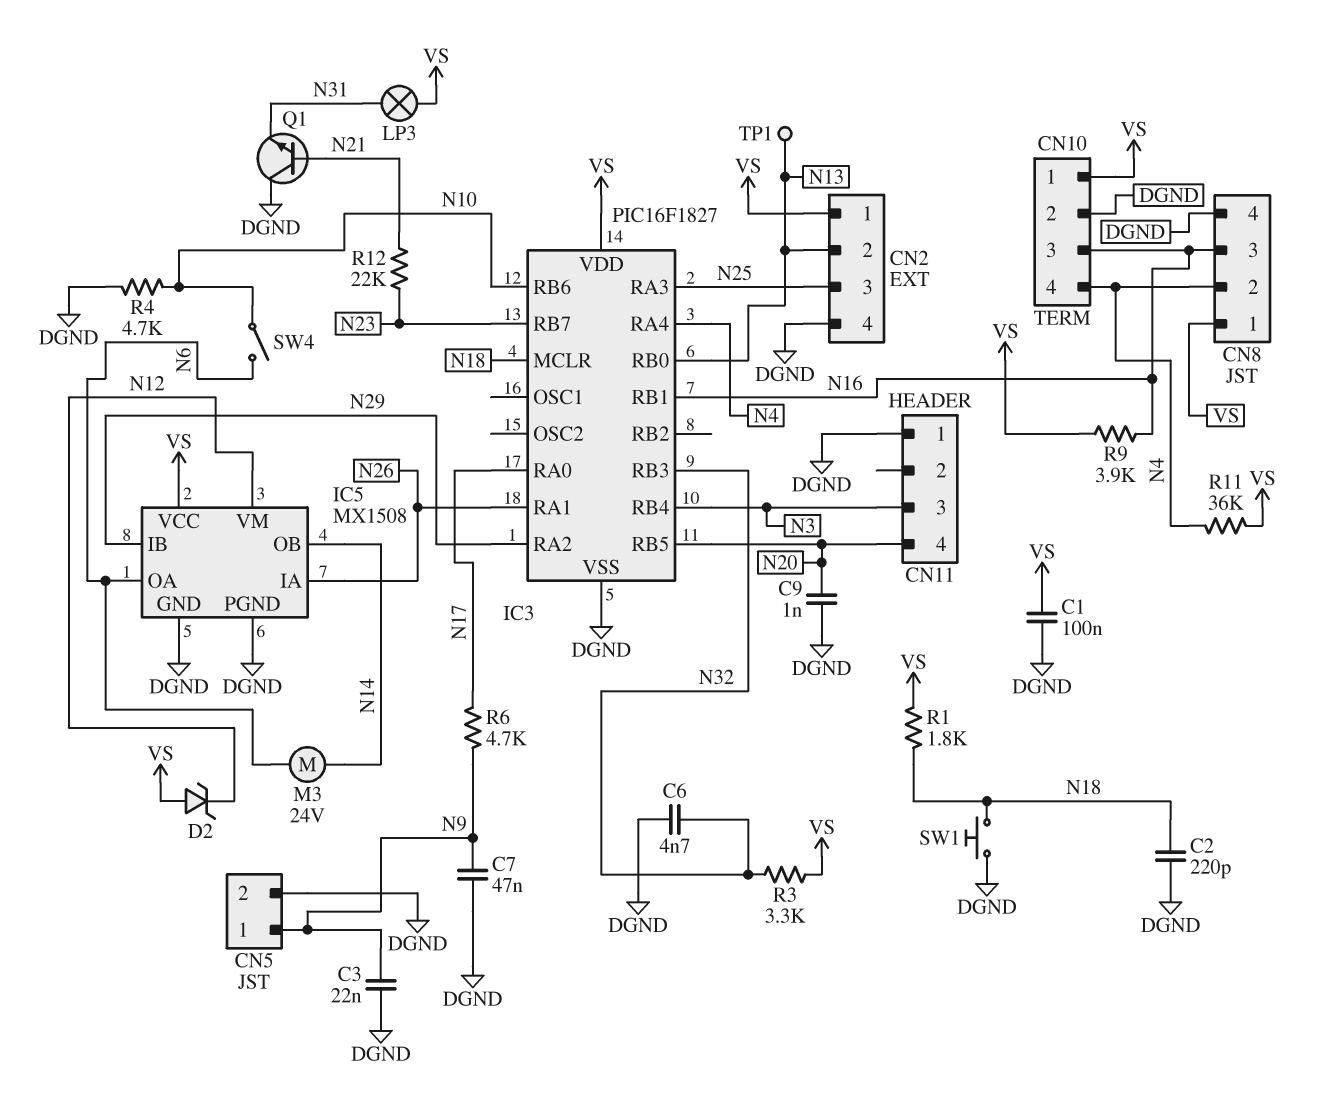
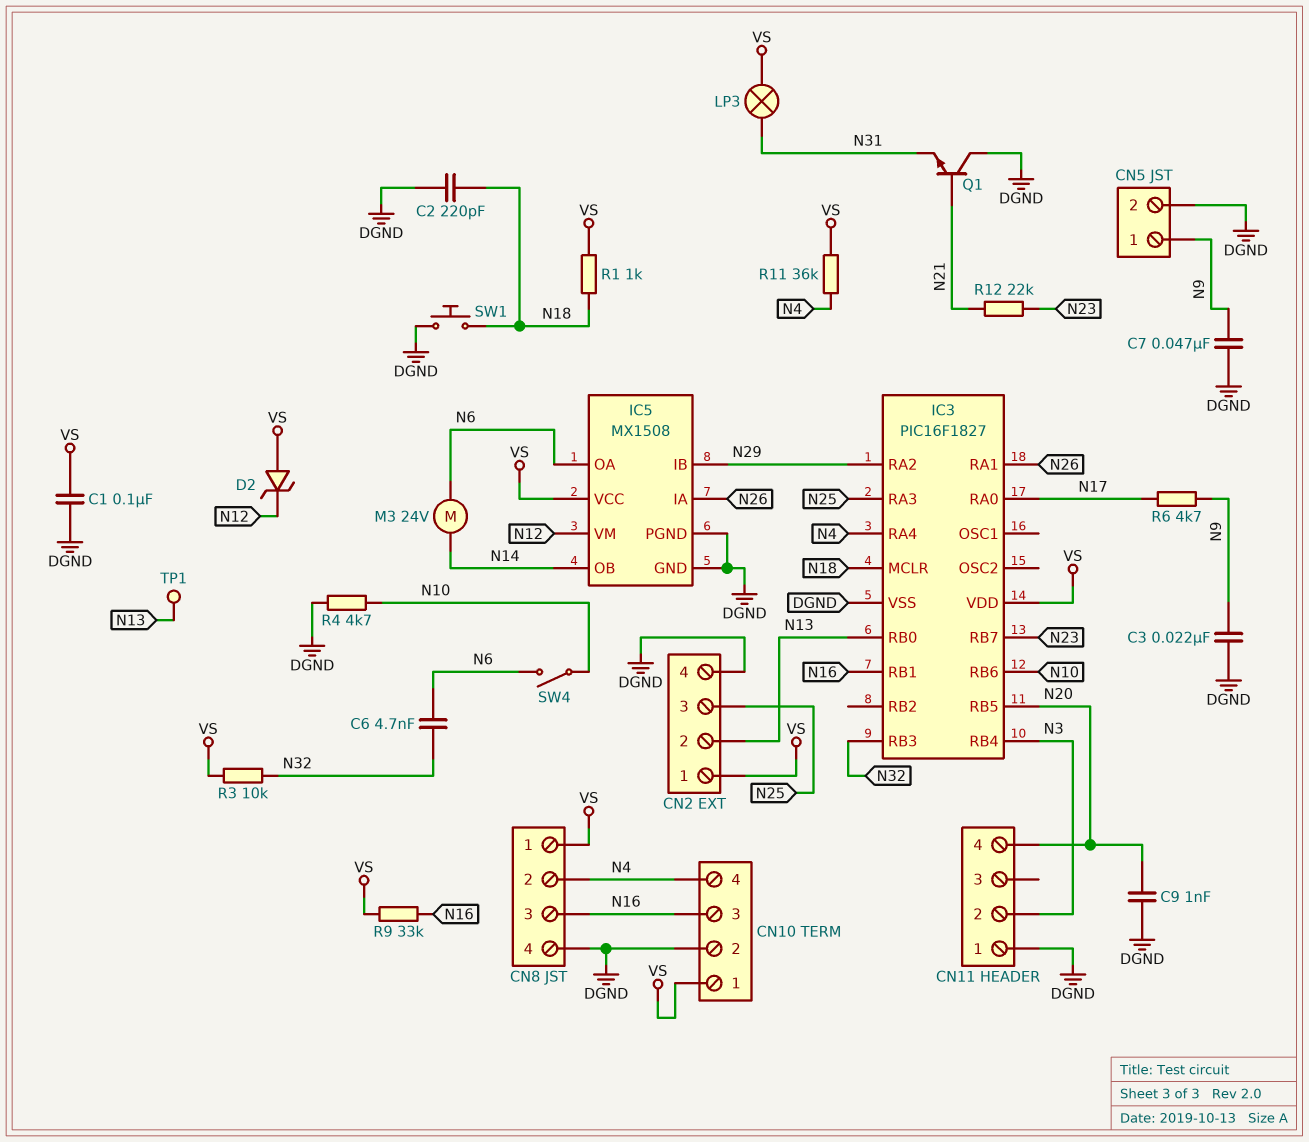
C6: 4.7nF (DGND, N32) -> 4.7nF (N6, N32)
CN11 pin 2: none -> N3
CN11 pin 3: N3 -> none
R1: 1.8k (N18, VS) -> 1k (N18, VS)
R3: 3.3k (N32, VS) -> 10k (N32, VS)
R9: 3.9k (N16, VS) -> 33k (N16, VS)

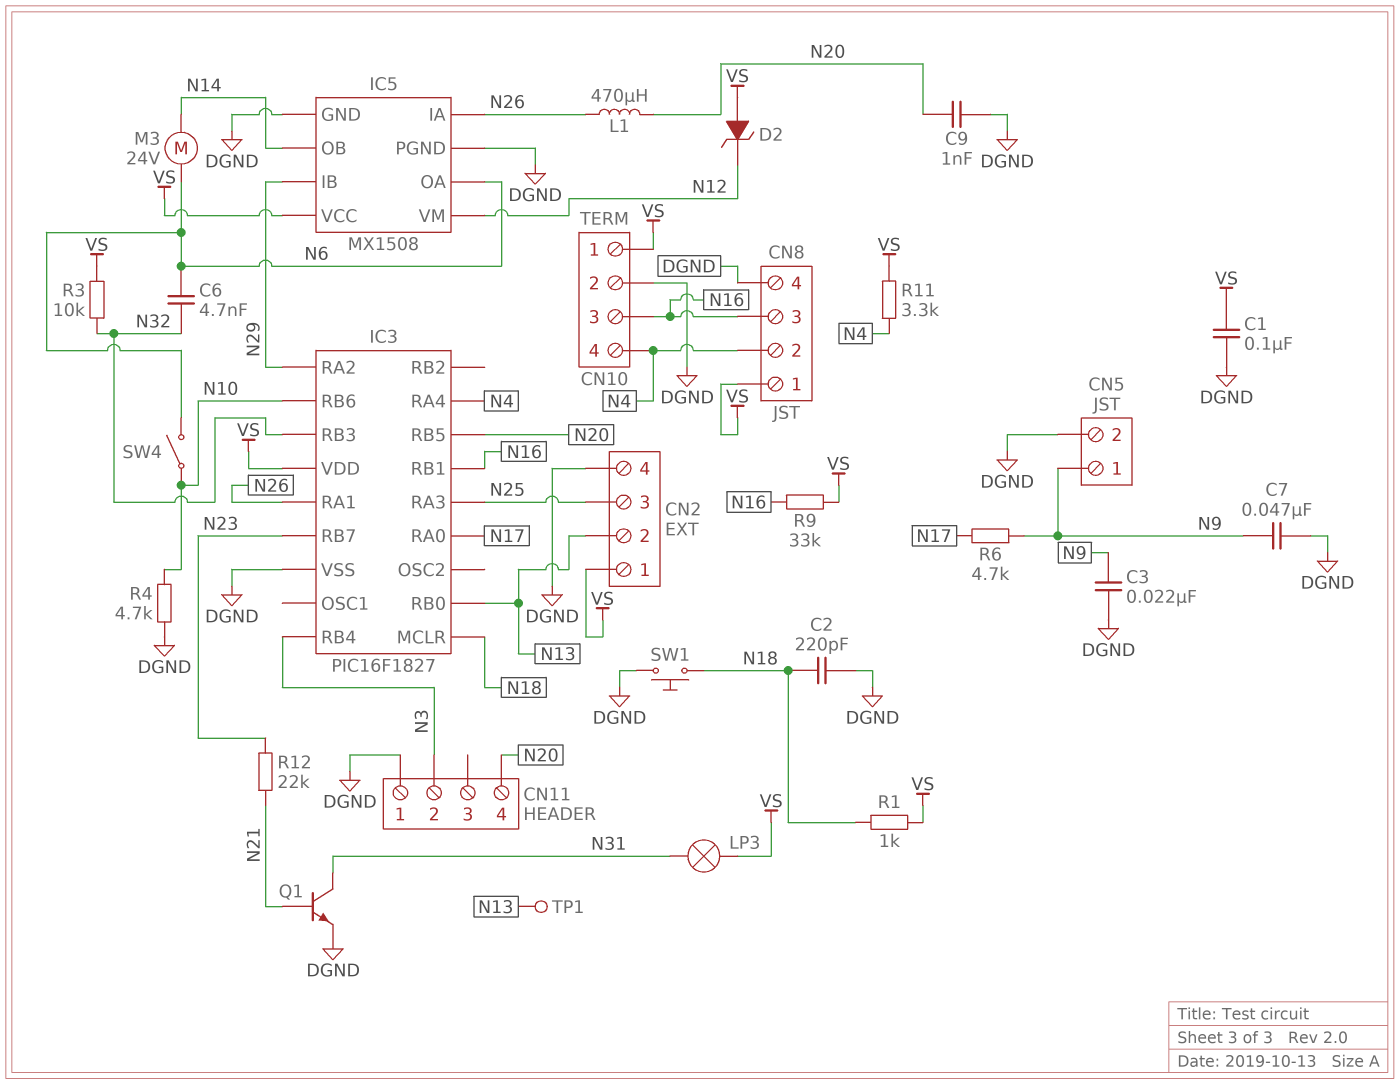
L1: none -> 470uH (N20, N26)
Q1: NPN (B N21, C DGND, E N31) -> NPN (B N21, C N31, E DGND)
R11: 36k (N4, VS) -> 3.3k (N4, VS)

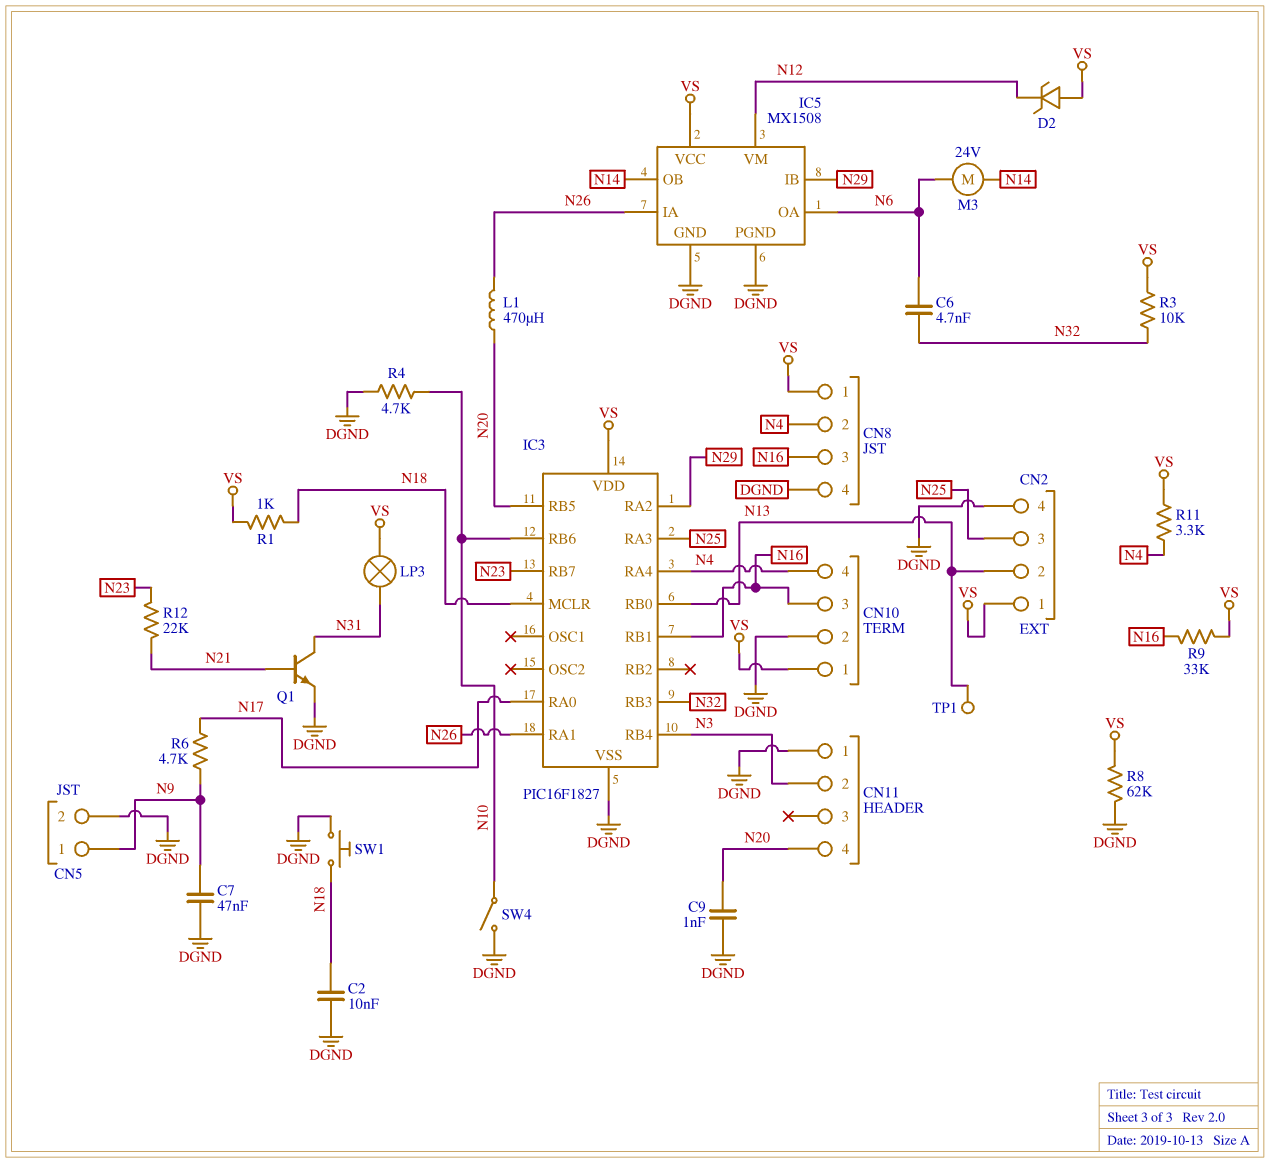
C1: 100nF (DGND, VS) -> none
C2: 220pF (DGND, N18) -> 10nF (DGND, N18)
C3: 22nF (DGND, N9) -> none
R8: none -> 62k (DGND, VS)
SW4: switch (N6, N10) -> switch (DGND, N10)

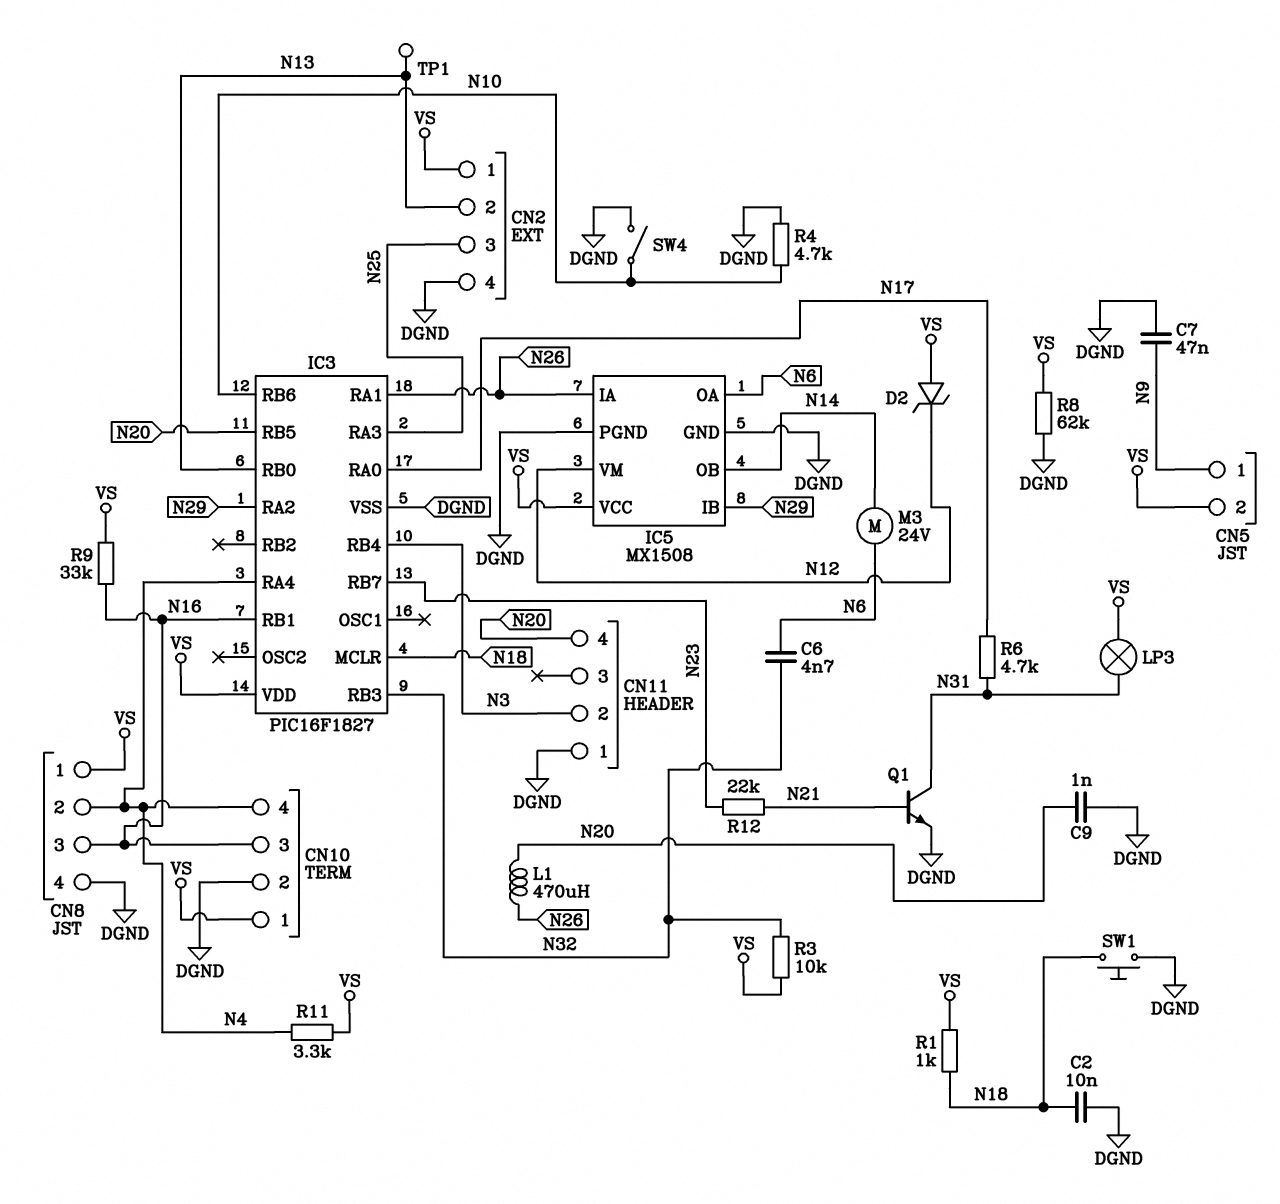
CN5 pin 2: DGND -> VS
R6: 4.7k (N9, N17) -> 4.7k (N17, N31)

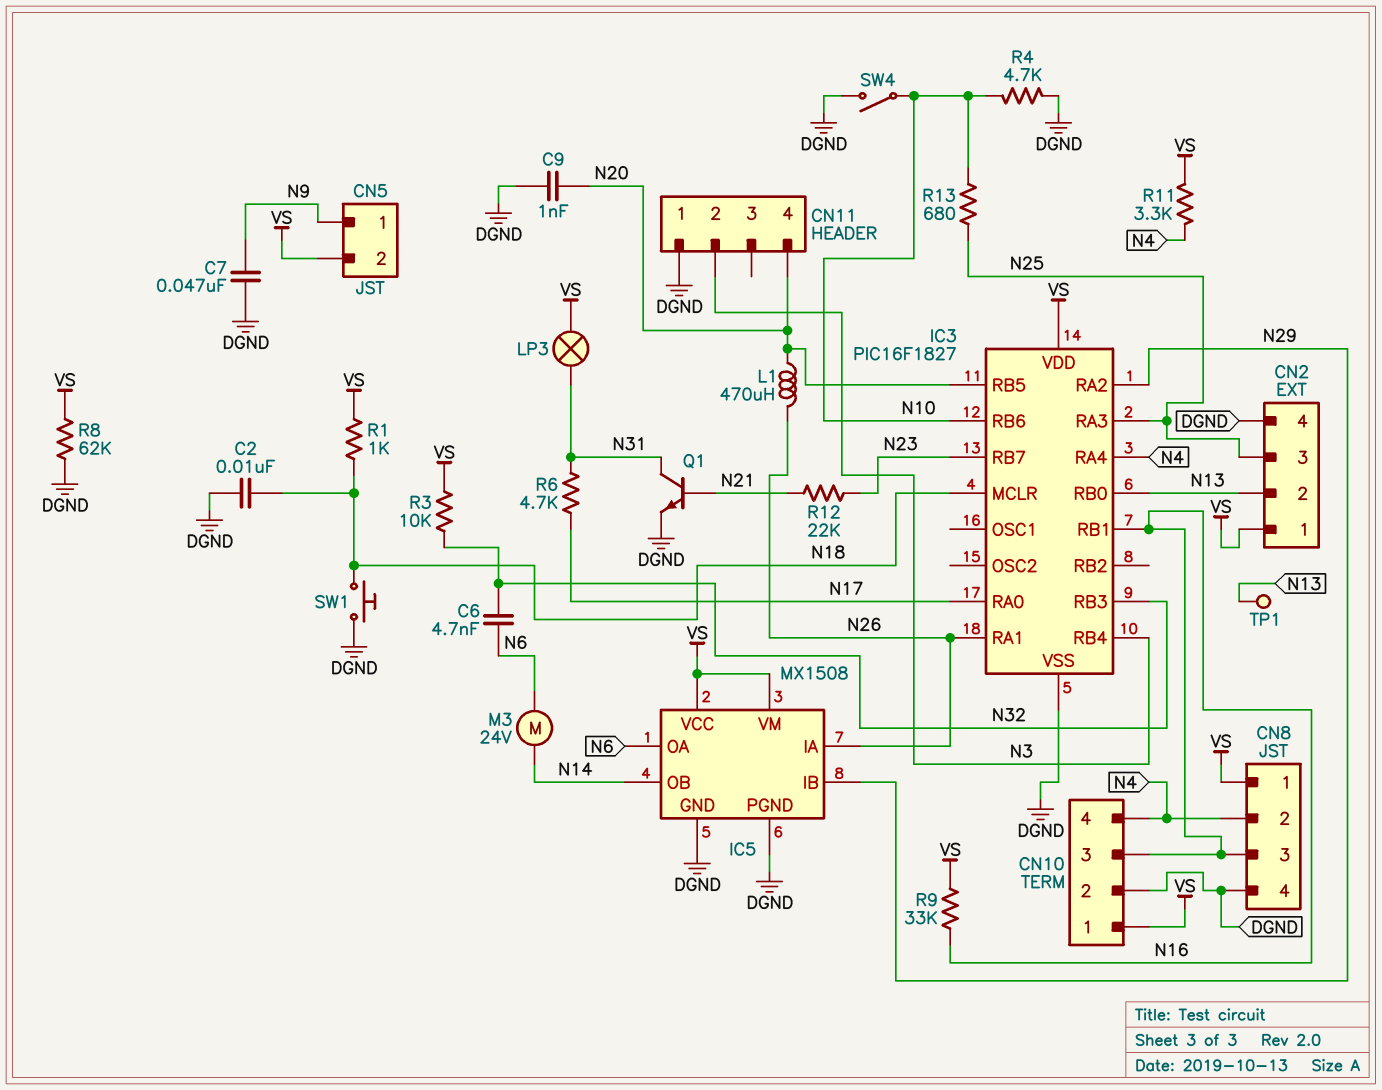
D2: zener (A VS, K N12) -> none
IC5 pin VM: N12 -> VS
R13: none -> 680 (N10, N25)

